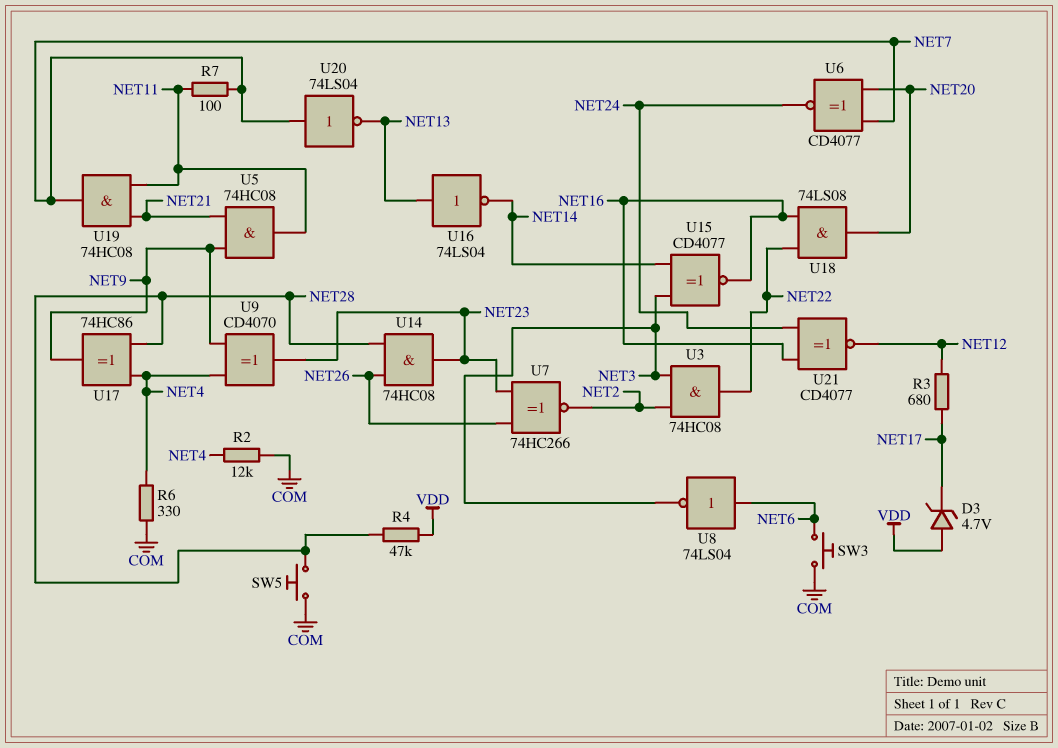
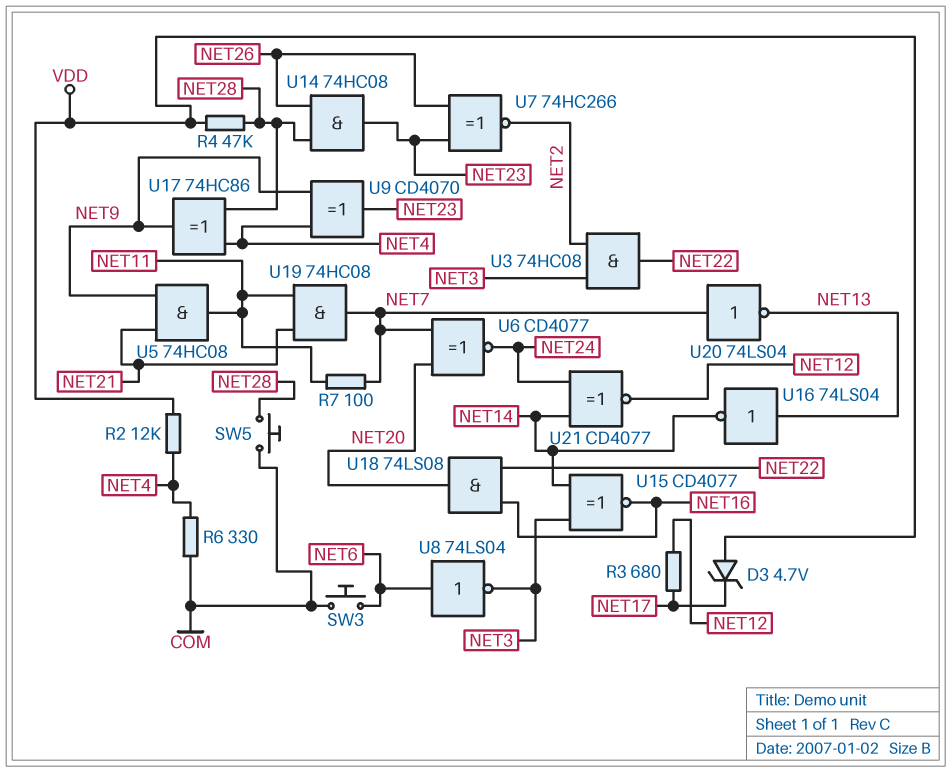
R2: 12k (COM, NET4) -> 12k (NET4, VDD)
U21: XNOR CD4077 (in NET16, in NET24, out NET12) -> XNOR CD4077 (in NET14, in NET24, out NET12)

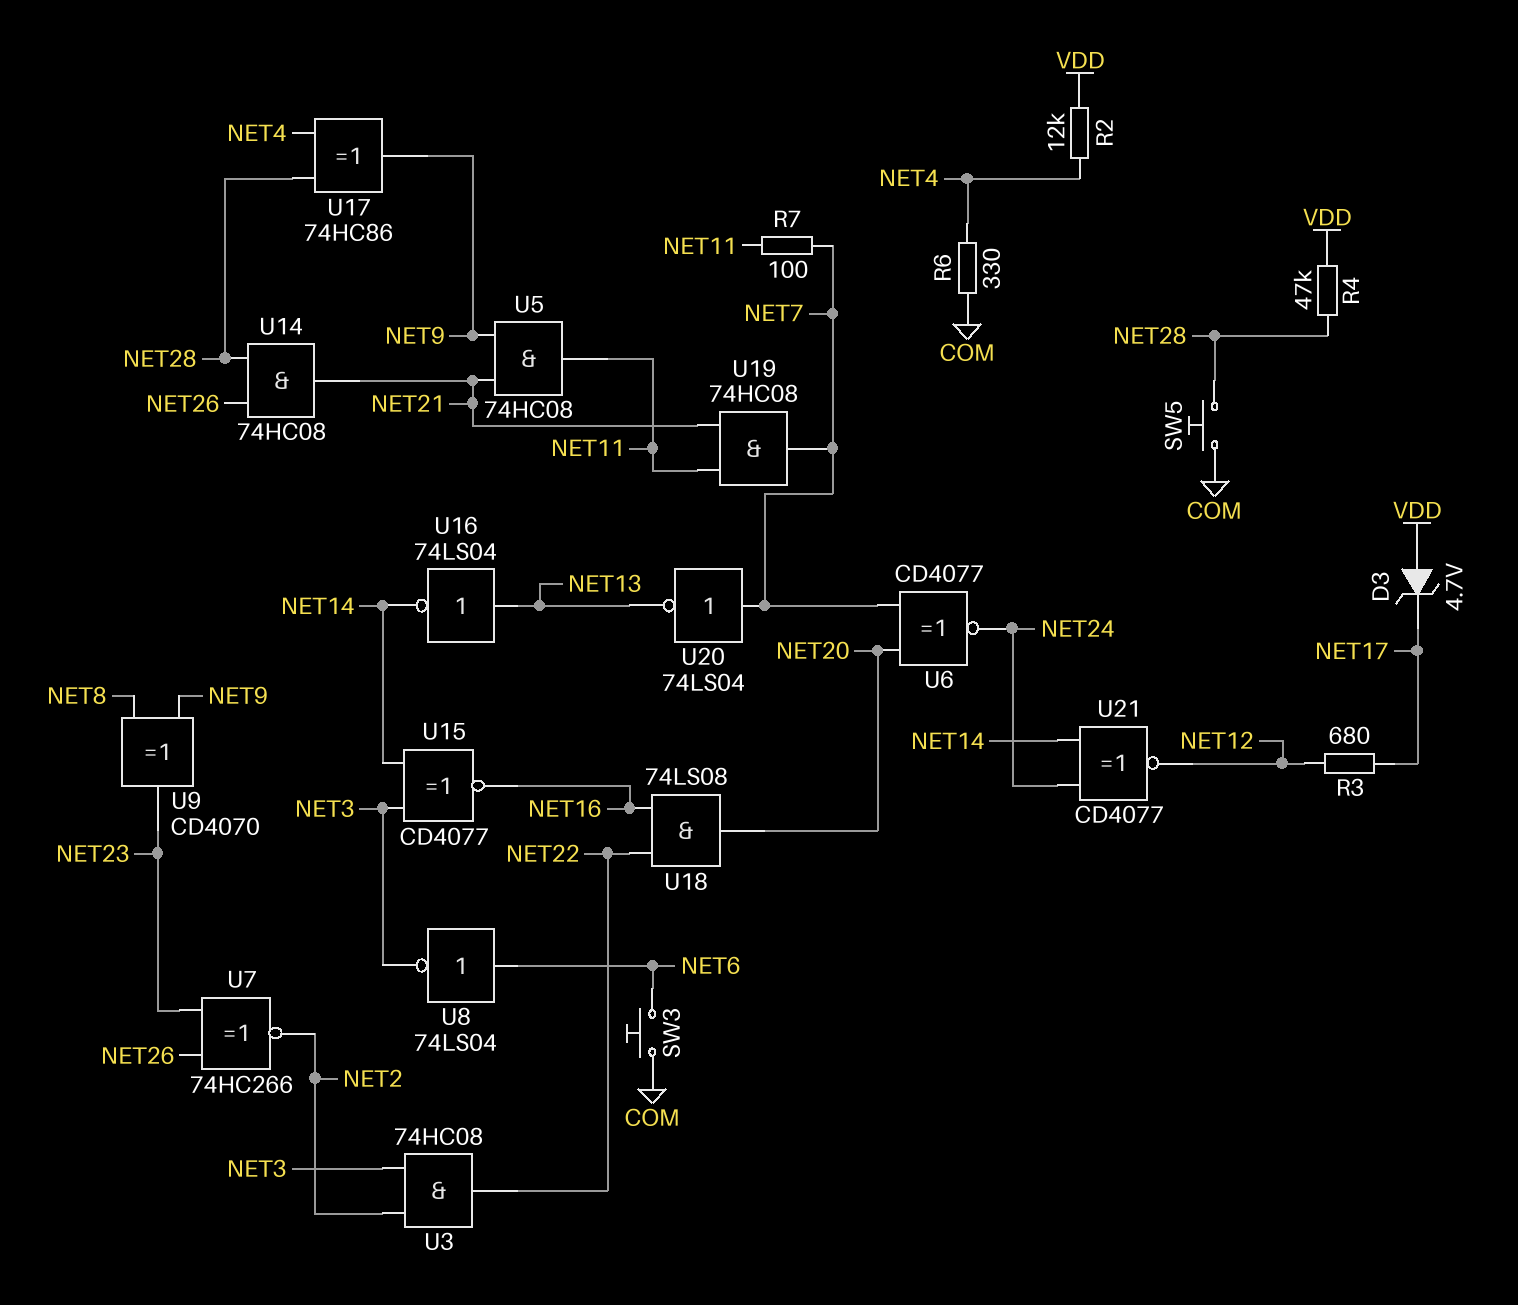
U9: XOR CD4070 (in NET4, in NET9, out NET23) -> XOR CD4070 (in NET8, in NET9, out NET23)
U14: AND 74HC08 (in NET26, in NET28, out NET23) -> AND 74HC08 (in NET26, in NET28, out NET21)

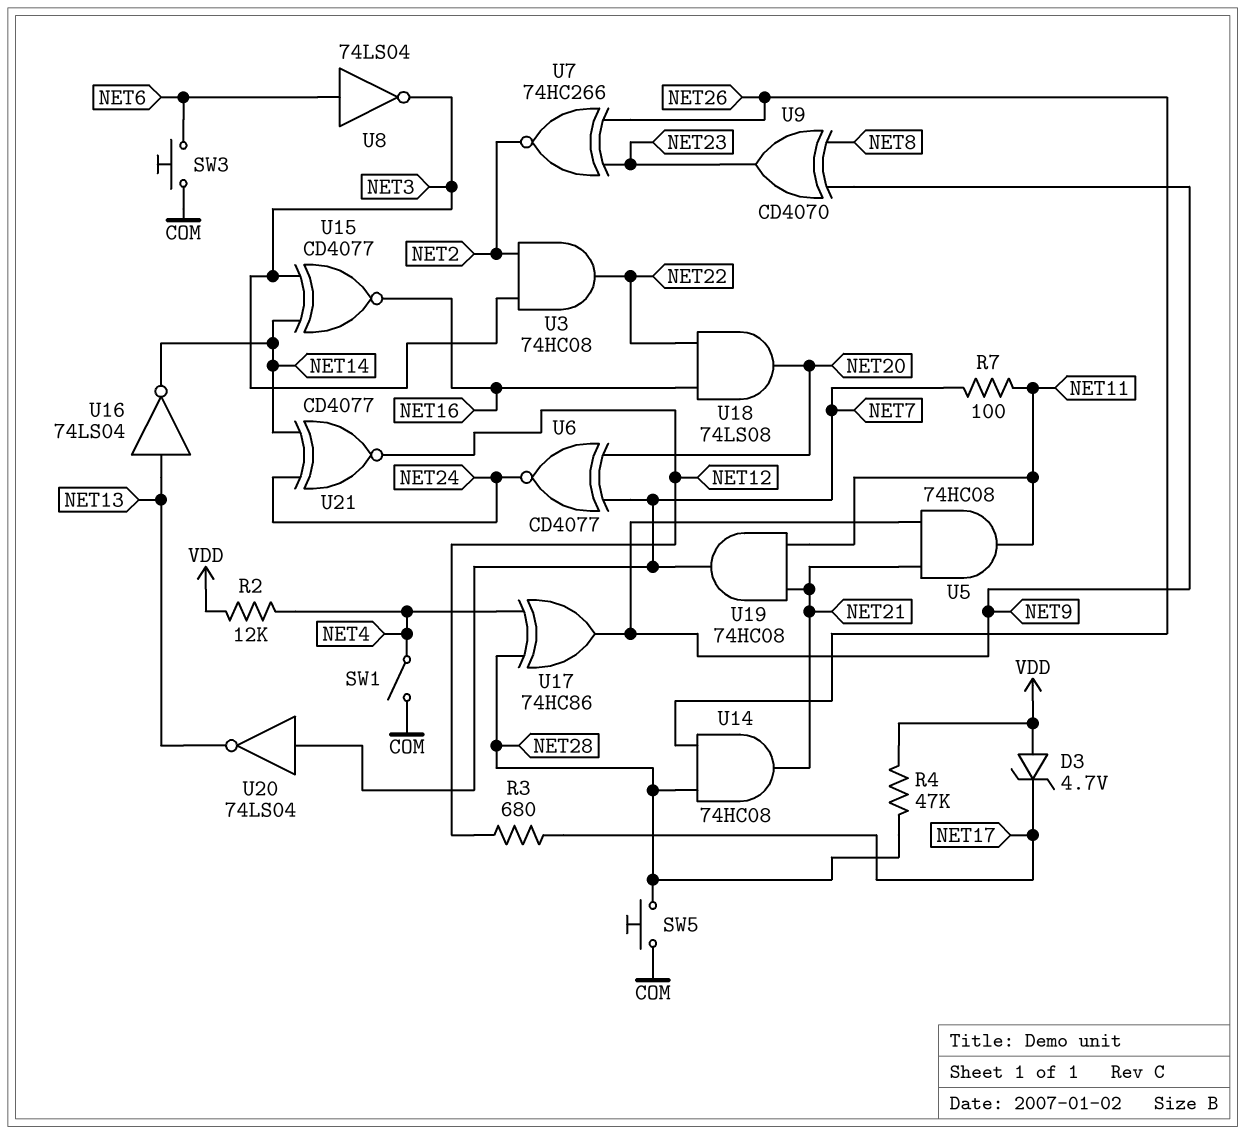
R6: 330 (COM, NET4) -> none
SW1: none -> switch (COM, NET4)

